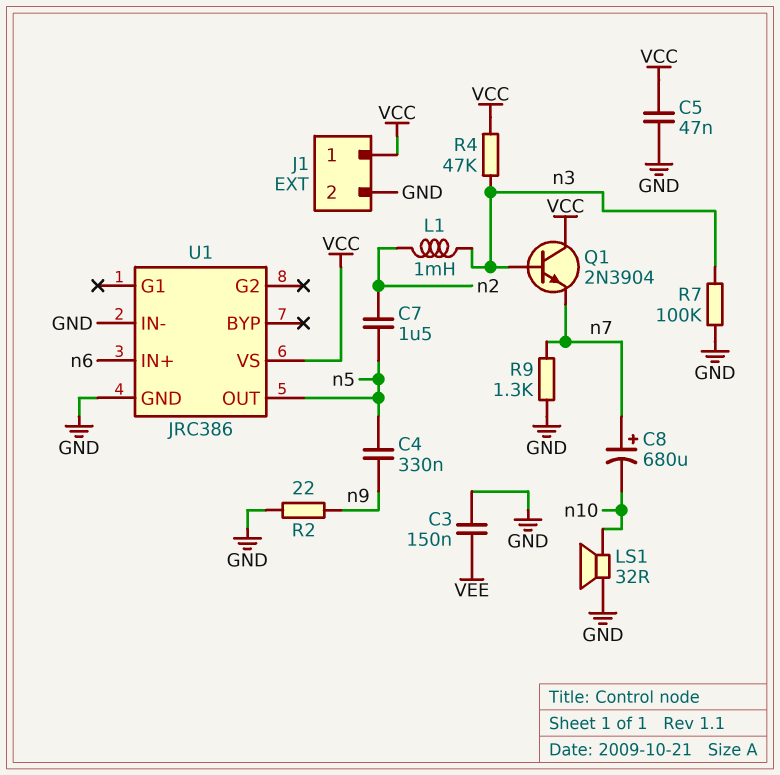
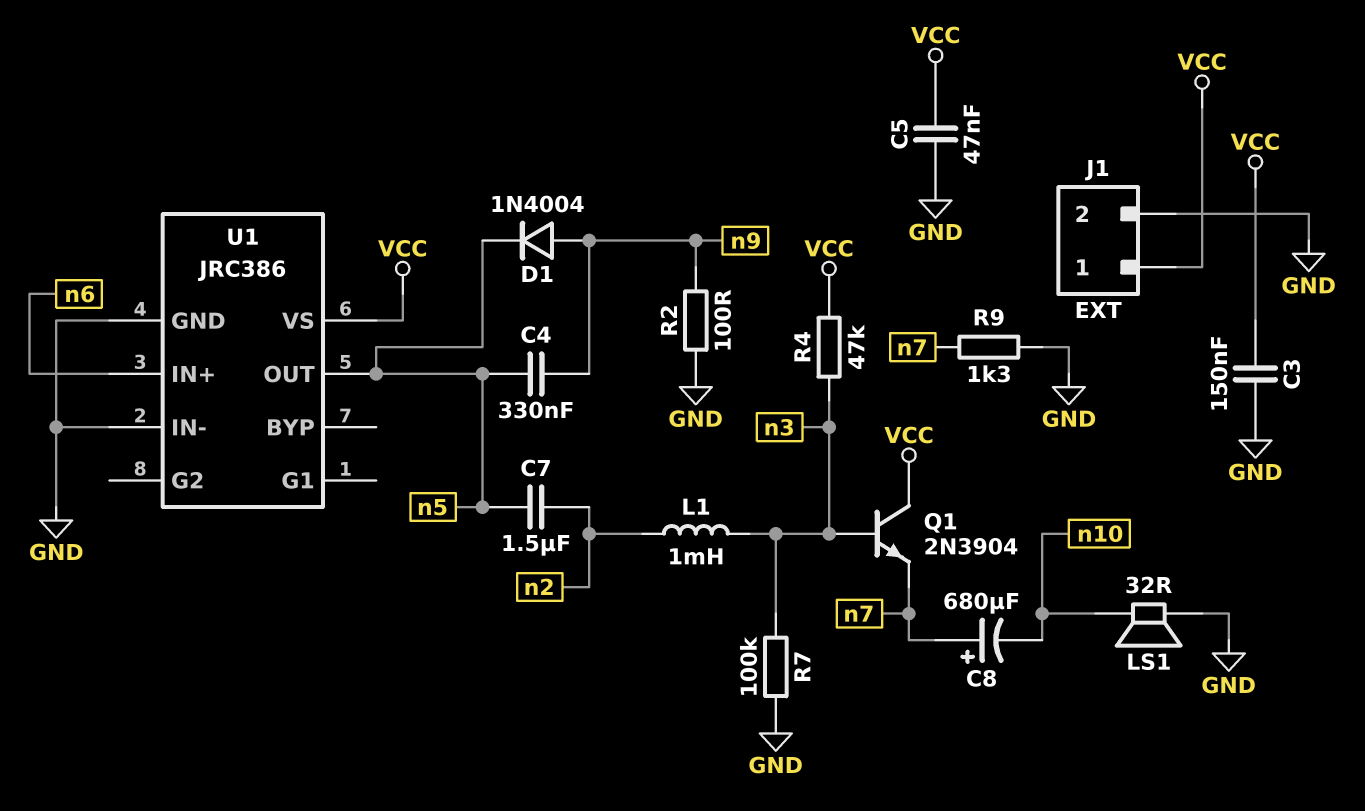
C3: 150nF (GND, VEE) -> 150nF (GND, VCC)
D1: none -> diode 1N4004 (A n9, K n5)
R2: 22 (GND, n9) -> 100 (GND, n9)

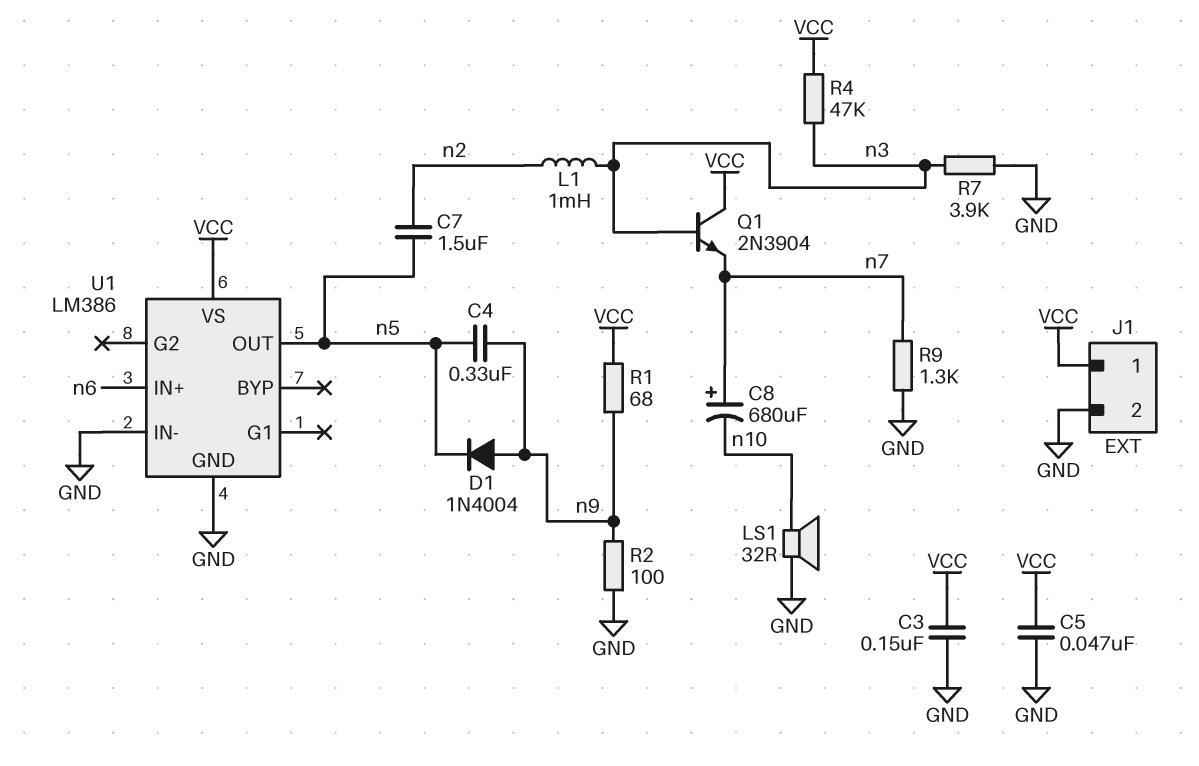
R1: none -> 68 (VCC, n9)
R7: 100k (GND, n3) -> 3.9k (GND, n3)
U1: JRC386 -> LM386

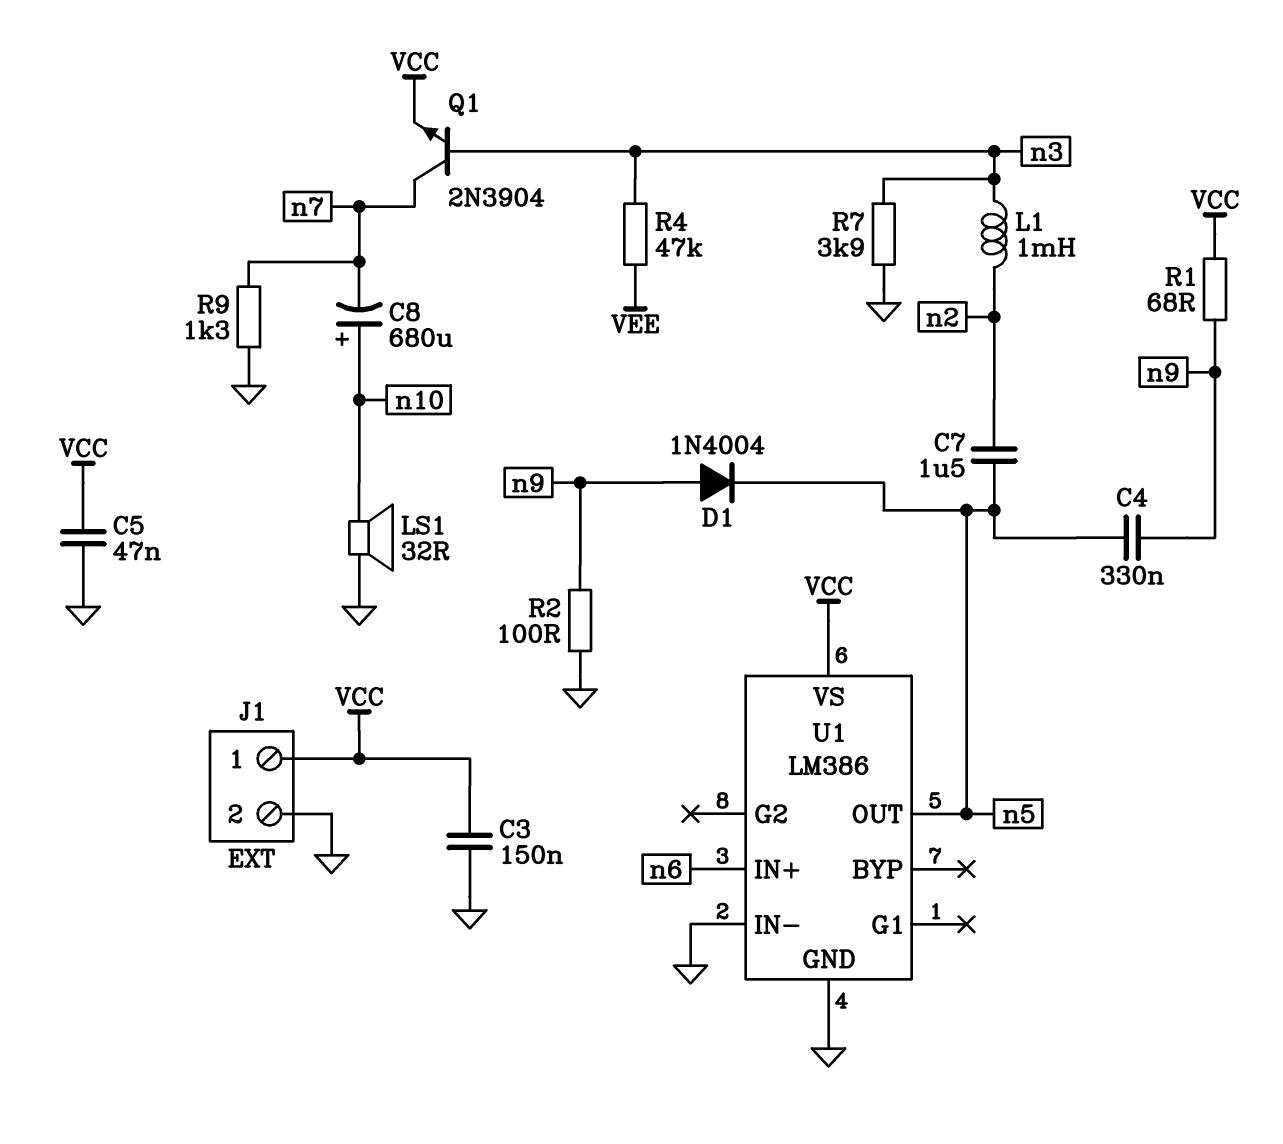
C8: 680uF (plus n7, minus n10) -> 680uF (plus n10, minus n7)
Q1: NPN 2N3904 (B n3, C VCC, E n7) -> NPN 2N3904 (B n3, C n7, E VCC)
R4: 47k (VCC, n3) -> 47k (VEE, n3)

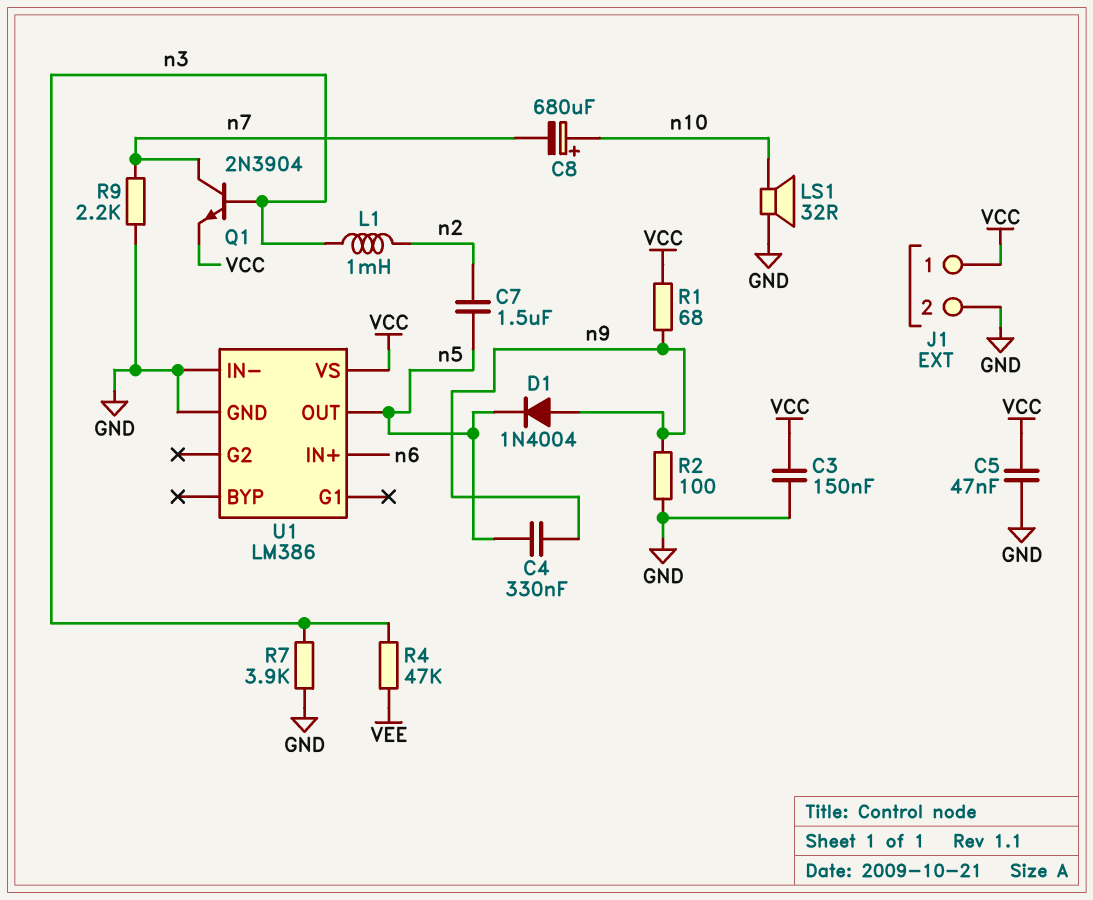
R9: 1.3k (GND, n7) -> 2.2k (GND, n7)

